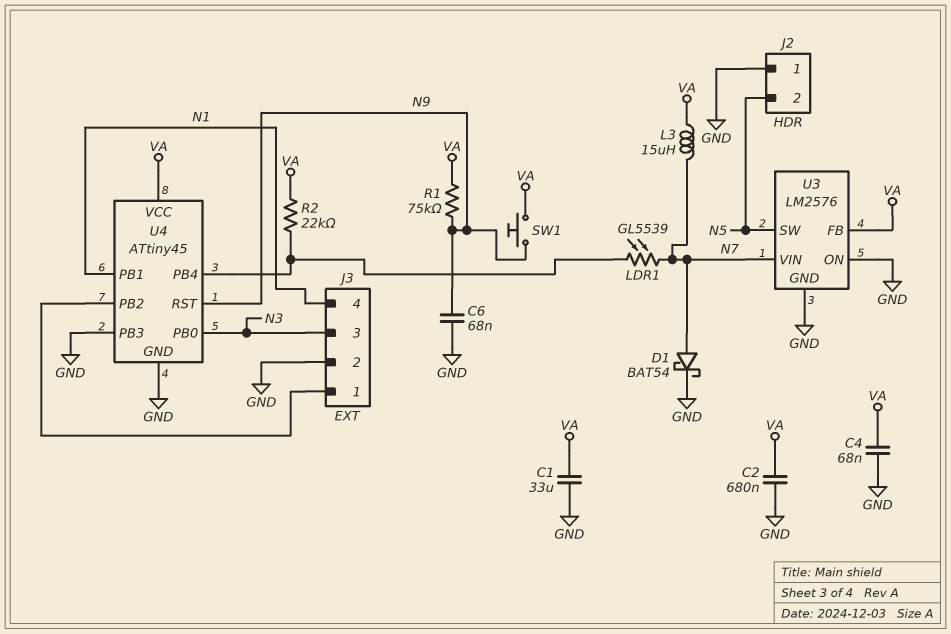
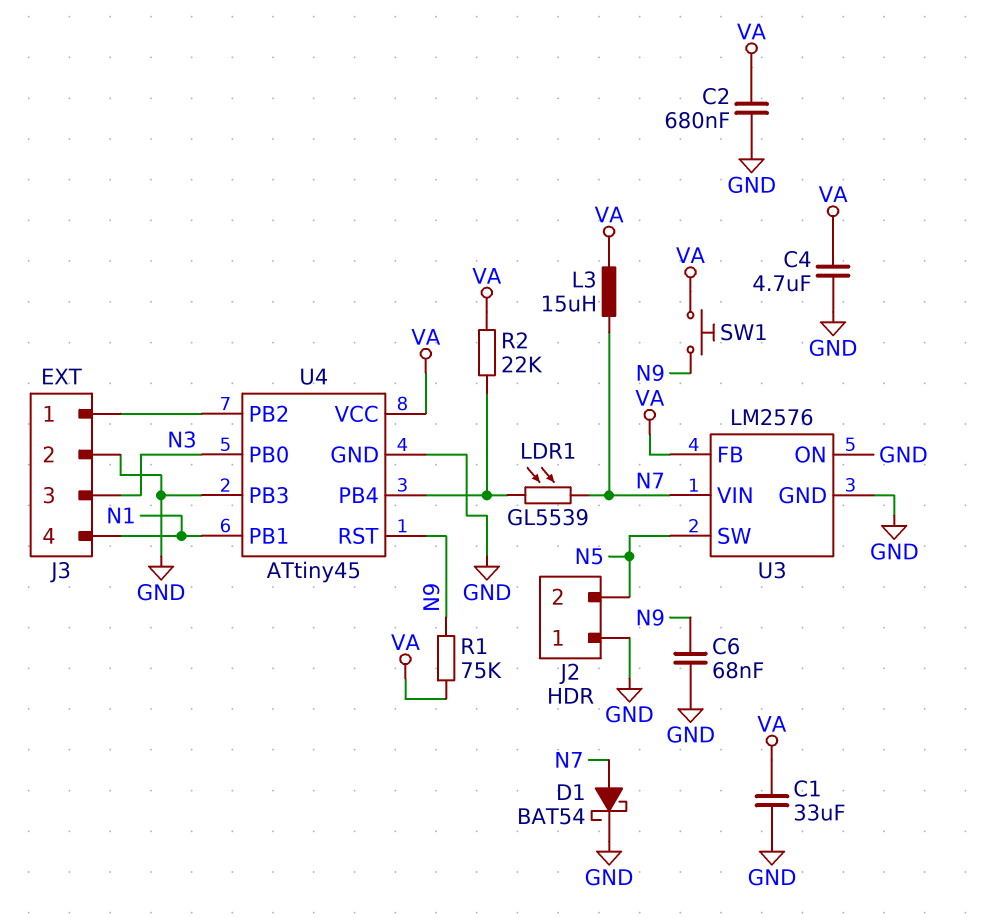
C4: 68nF (GND, VA) -> 4.7uF (GND, VA)

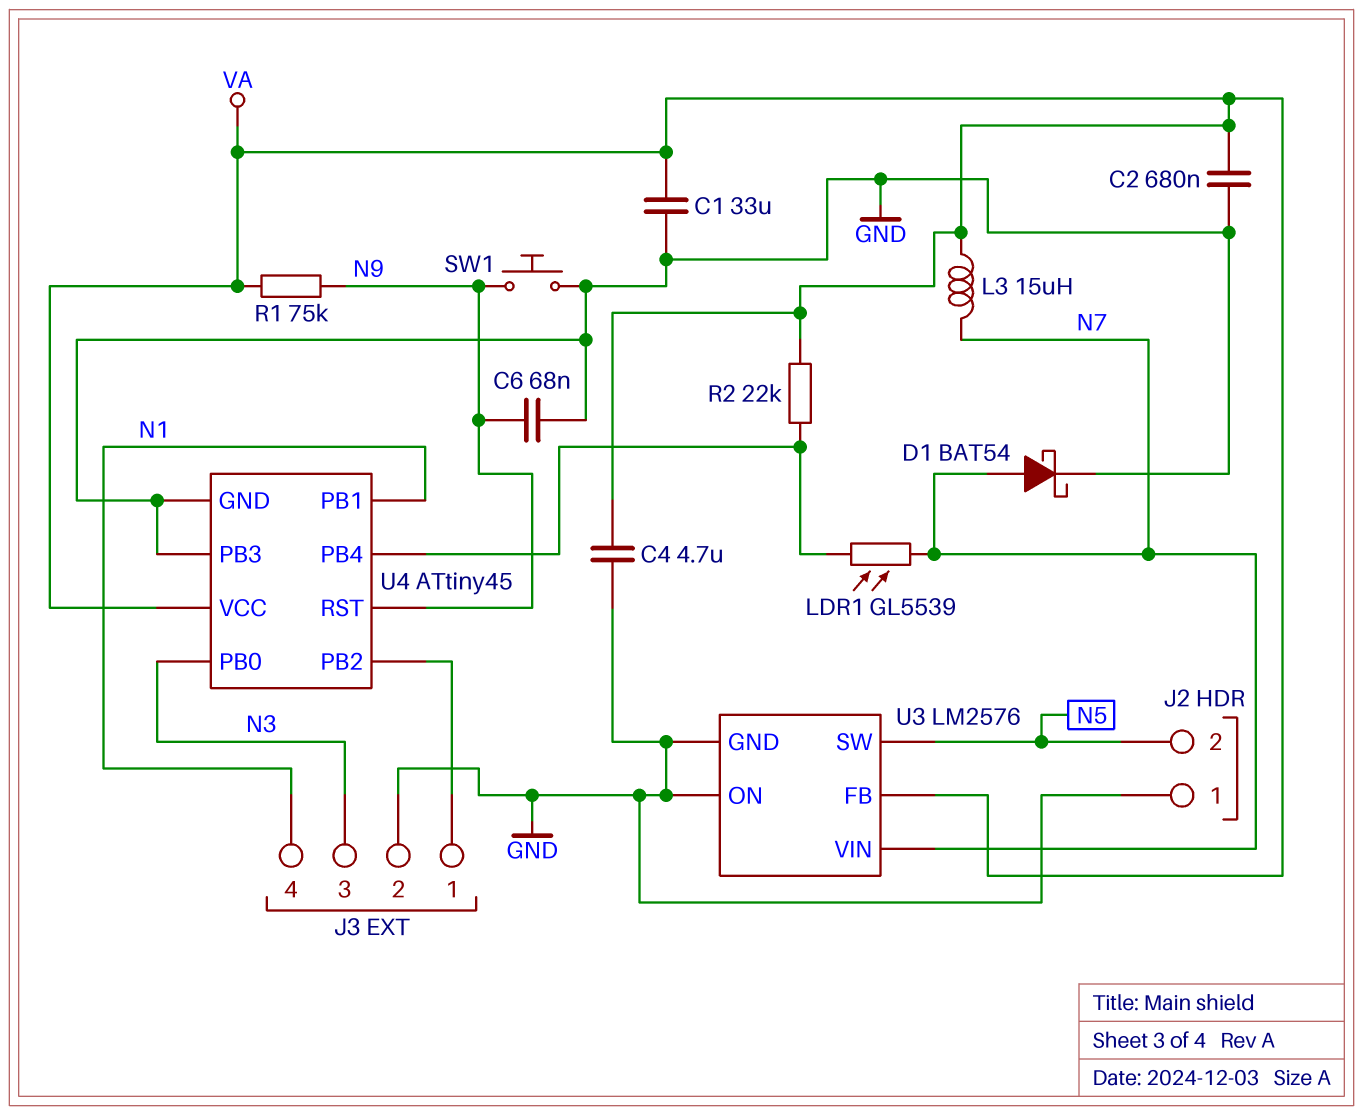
SW1: button (N9, VA) -> button (GND, N9)

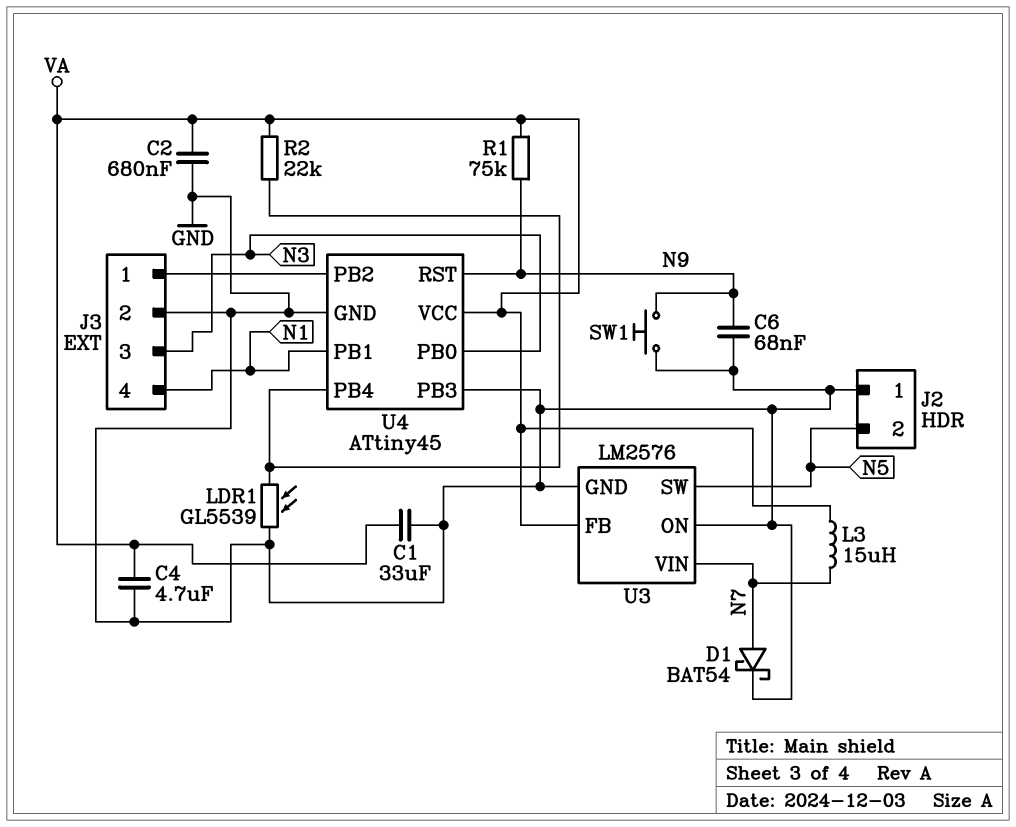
LDR1: GL5539 (N7, U4/PB4) -> GL5539 (GND, U4/PB4)

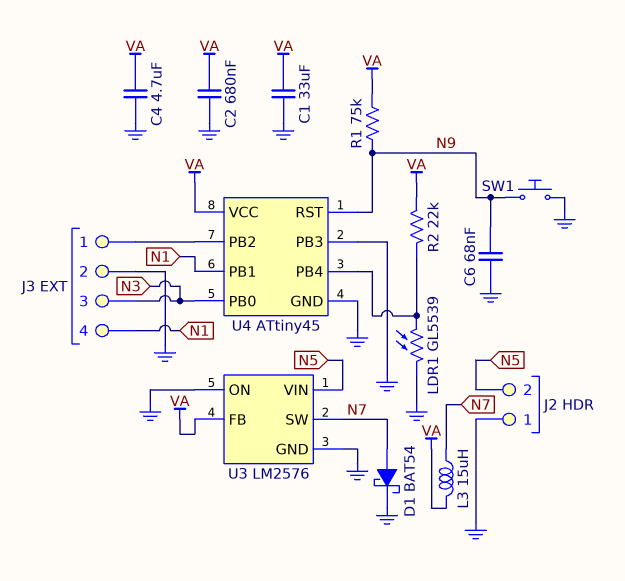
U3 pin SW: N5 -> N7
U3 pin VIN: N7 -> N5

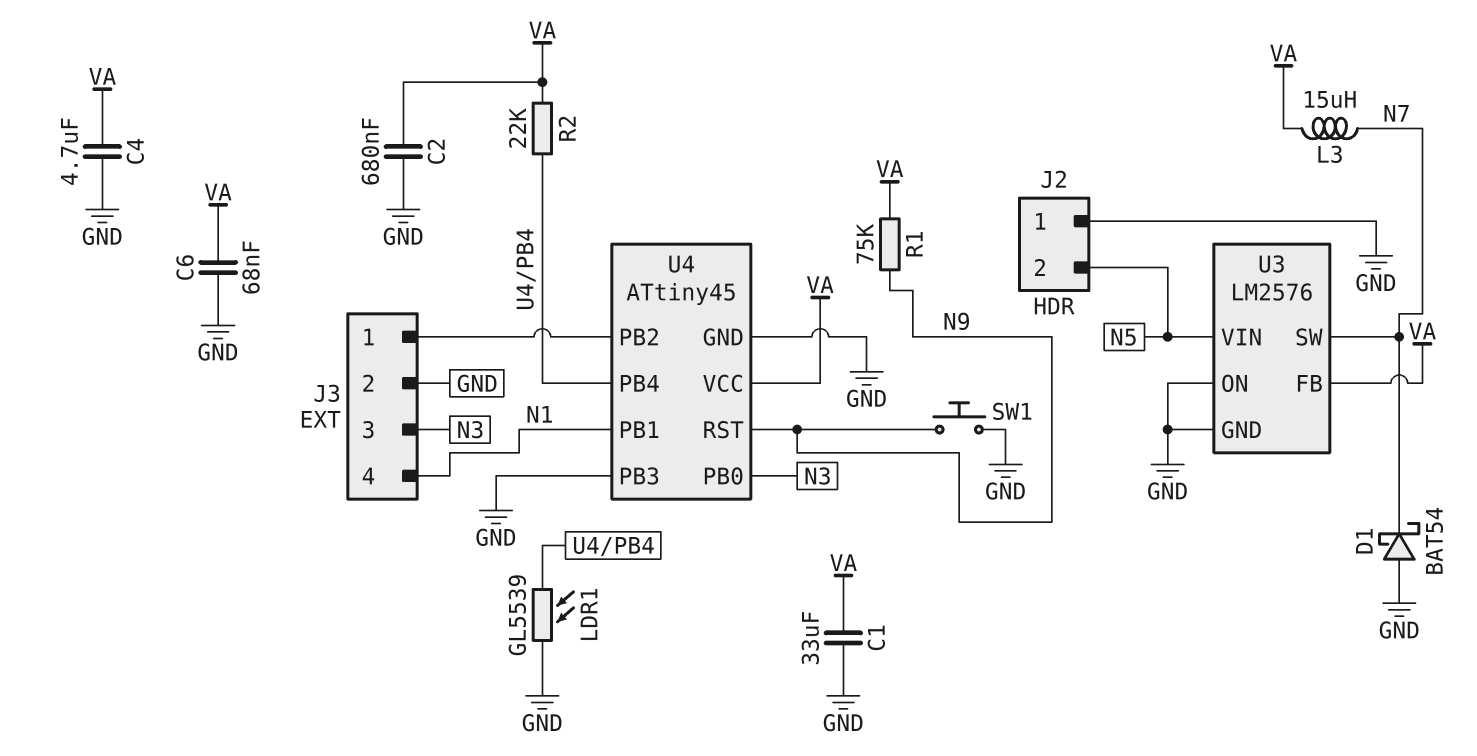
C6: 68nF (GND, N9) -> 68nF (GND, VA)
D1: schottky BAT54 (A N7, K GND) -> schottky BAT54 (A GND, K N7)

